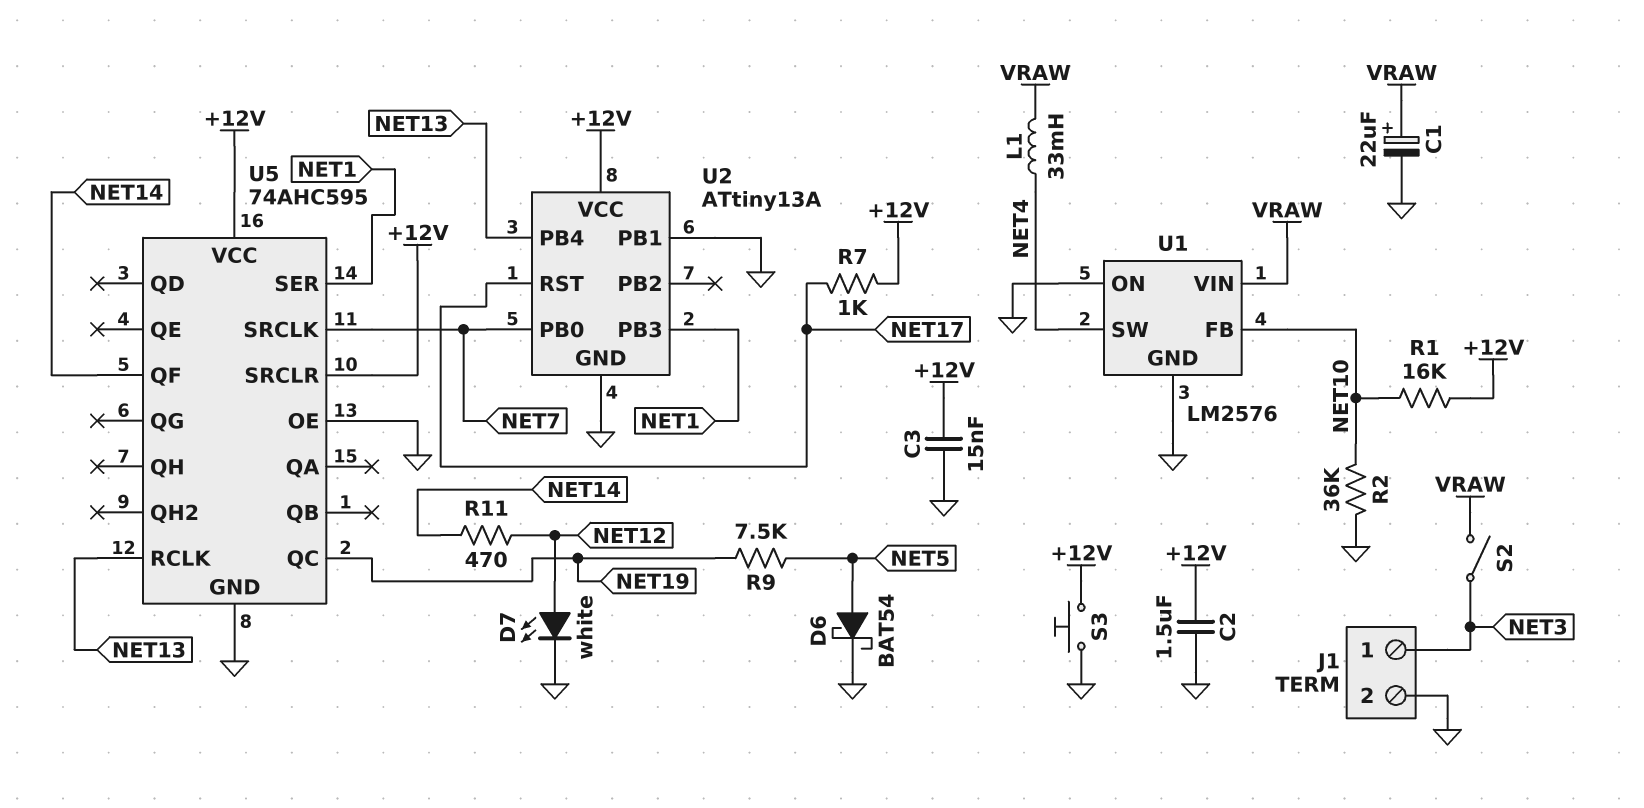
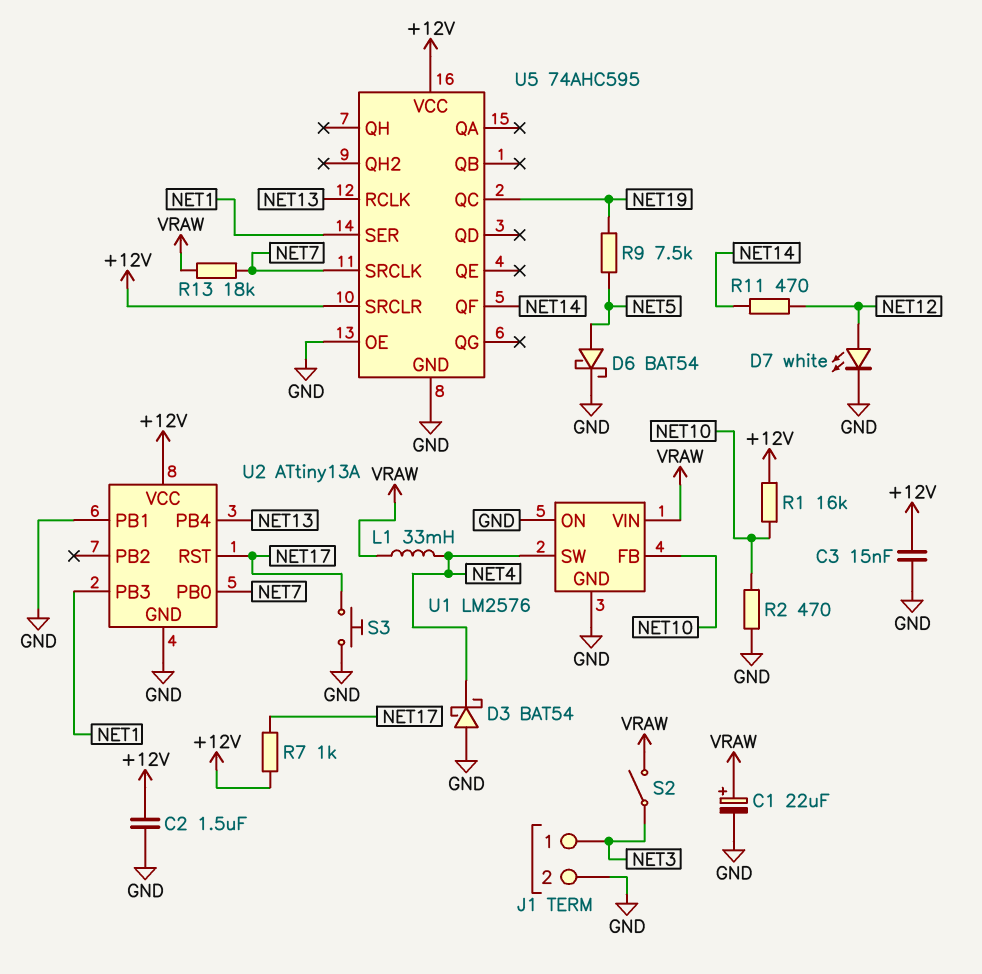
D3: none -> schottky BAT54 (A GND, K NET4)
R2: 36k (GND, NET10) -> 470 (GND, NET10)
R13: none -> 18k (NET7, VRAW)
S3: button (+12V, GND) -> button (GND, NET17)

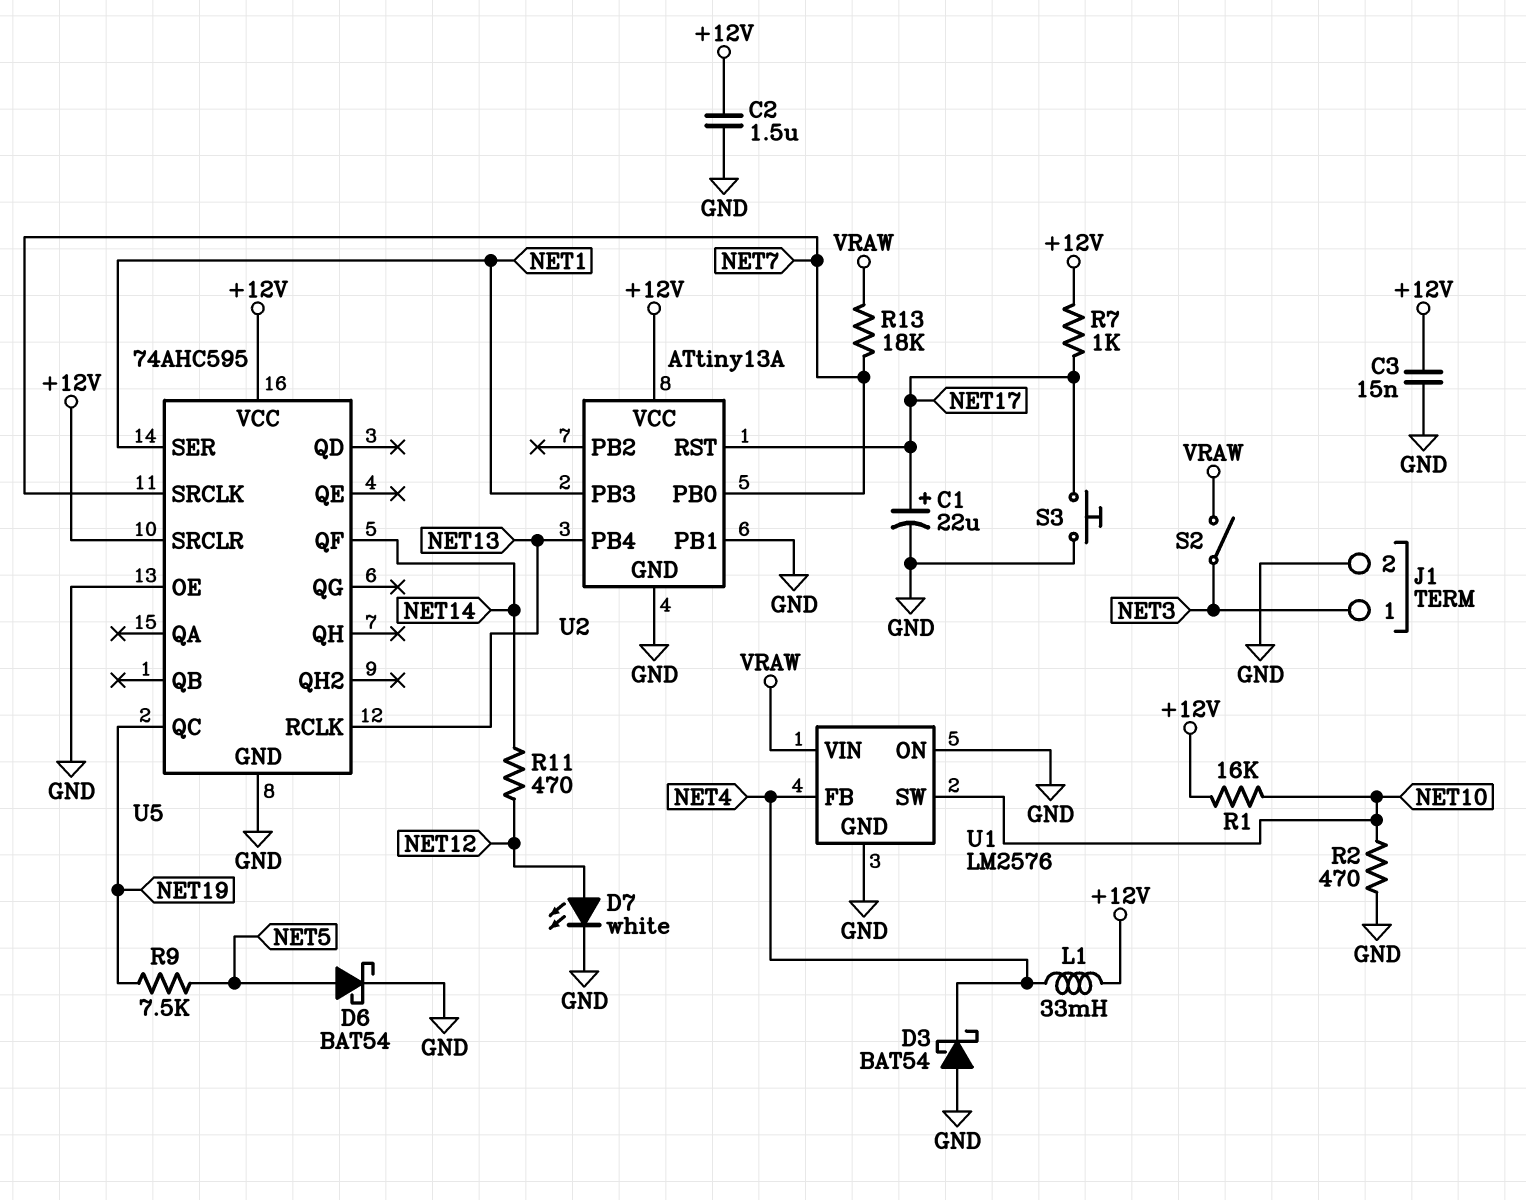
C1: 22uF (plus VRAW, minus GND) -> 22uF (plus NET17, minus GND)
L1: 33mH (NET4, VRAW) -> 33mH (+12V, NET4)
U1 pin FB: NET10 -> NET4
U1 pin SW: NET4 -> NET10

